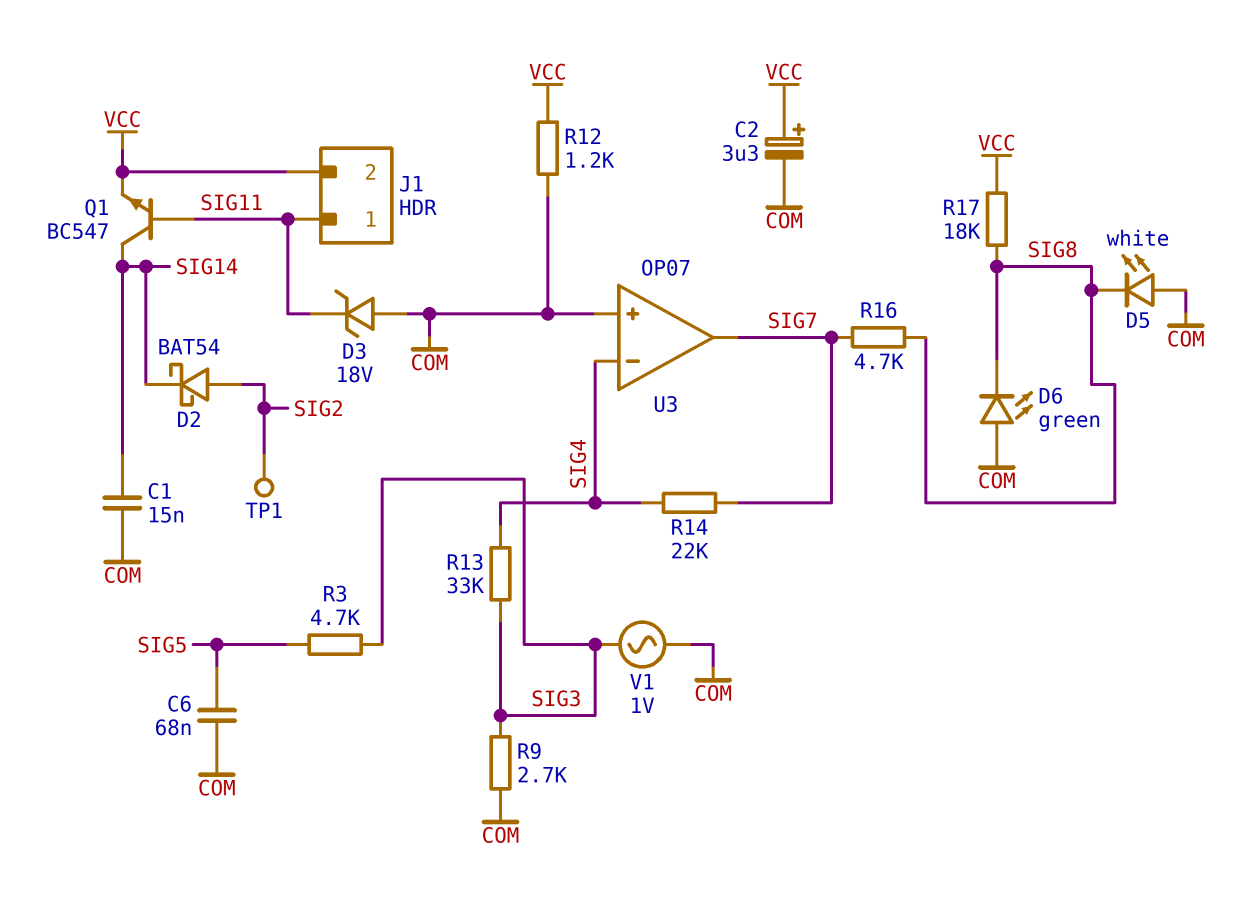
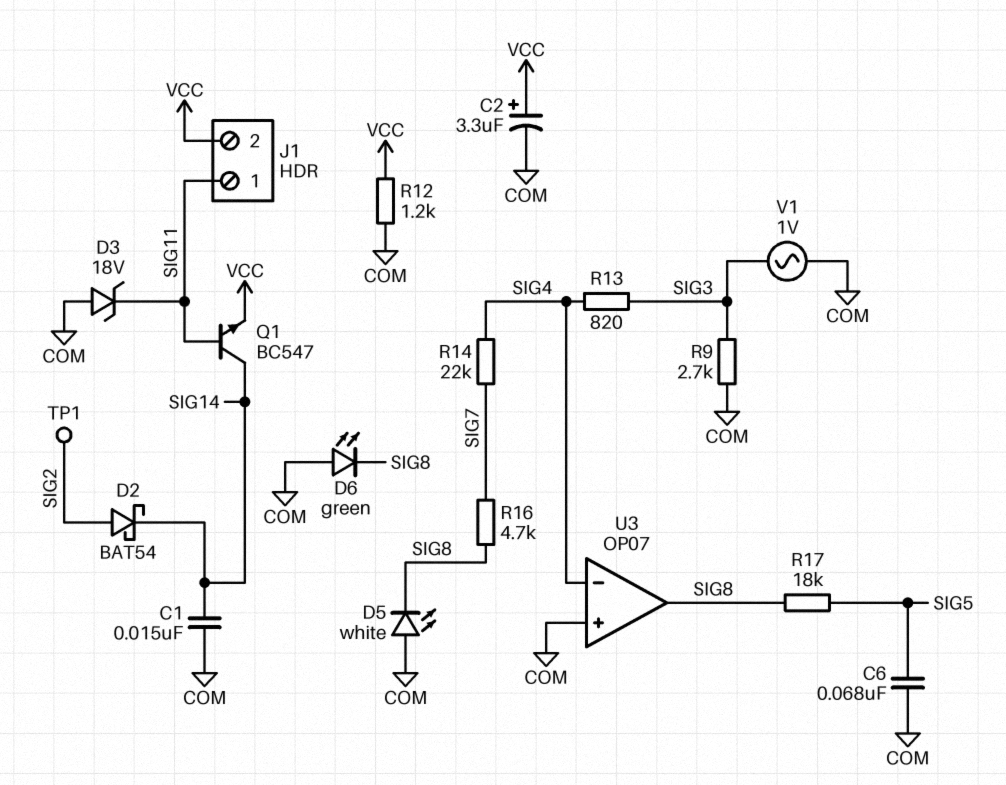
R3: 4.7k (SIG3, SIG5) -> none
R13: 33k (SIG3, SIG4) -> 820 (SIG3, SIG4)
R17: 18k (SIG8, VCC) -> 18k (SIG5, SIG8)
U3 pin out: SIG7 -> SIG8

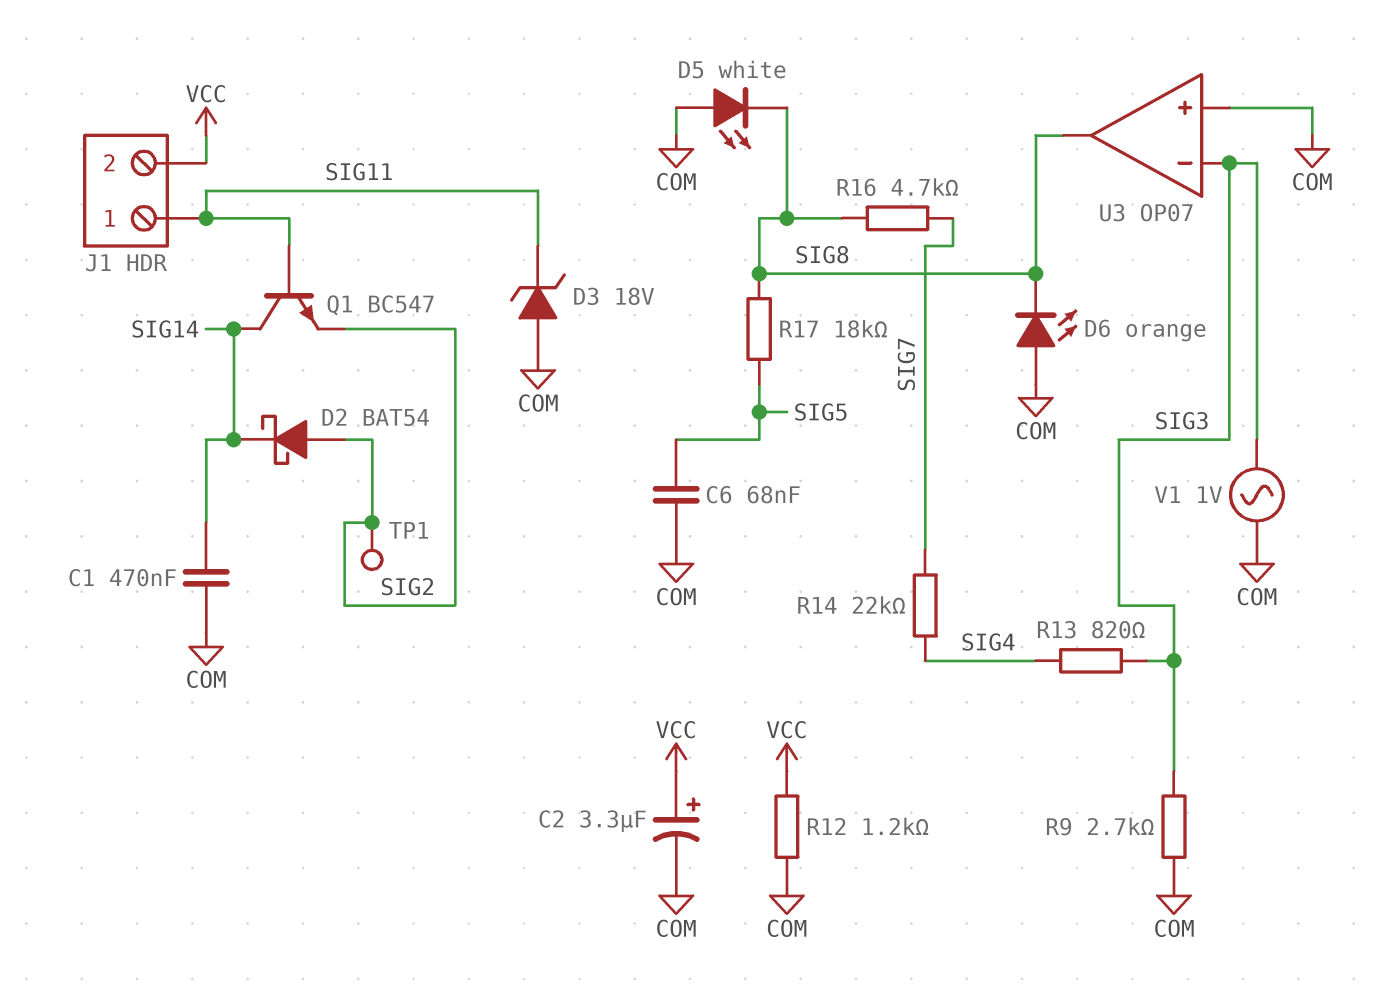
C1: 15nF (COM, SIG14) -> 470nF (COM, SIG14)
D6: LED green (A COM, K SIG8) -> LED orange (A COM, K SIG8)
Q1: NPN BC547 (B SIG11, C SIG14, E VCC) -> NPN BC547 (B SIG11, C SIG14, E SIG2)
U3 pin in-: SIG4 -> SIG3

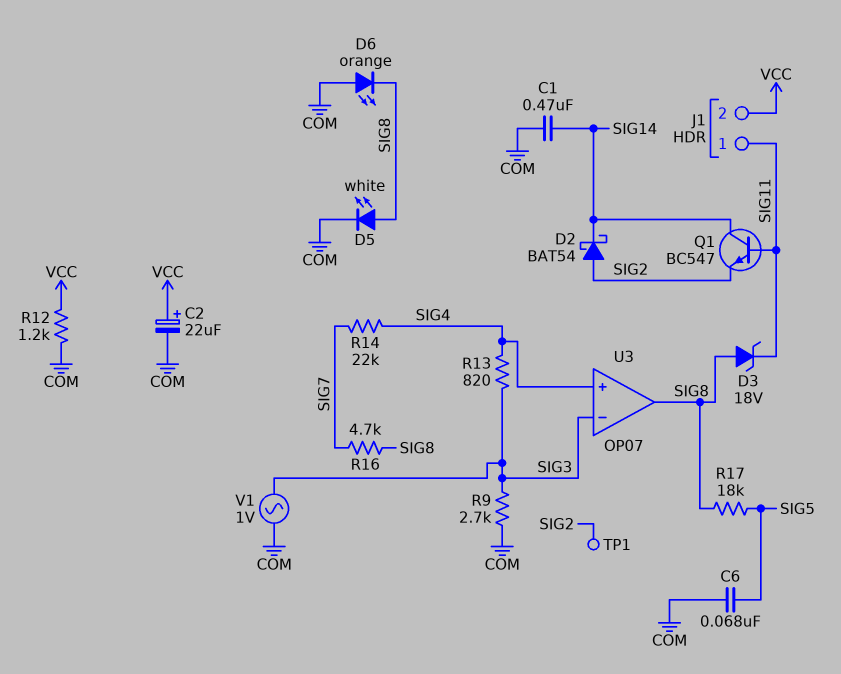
C2: 3.3uF (plus VCC, minus COM) -> 22uF (plus VCC, minus COM)
D3: zener 18V (A COM, K SIG11) -> zener 18V (A SIG8, K SIG11)
D5: LED white (A COM, K SIG8) -> LED white (A SIG8, K COM)
U3 pin in+: COM -> SIG4

